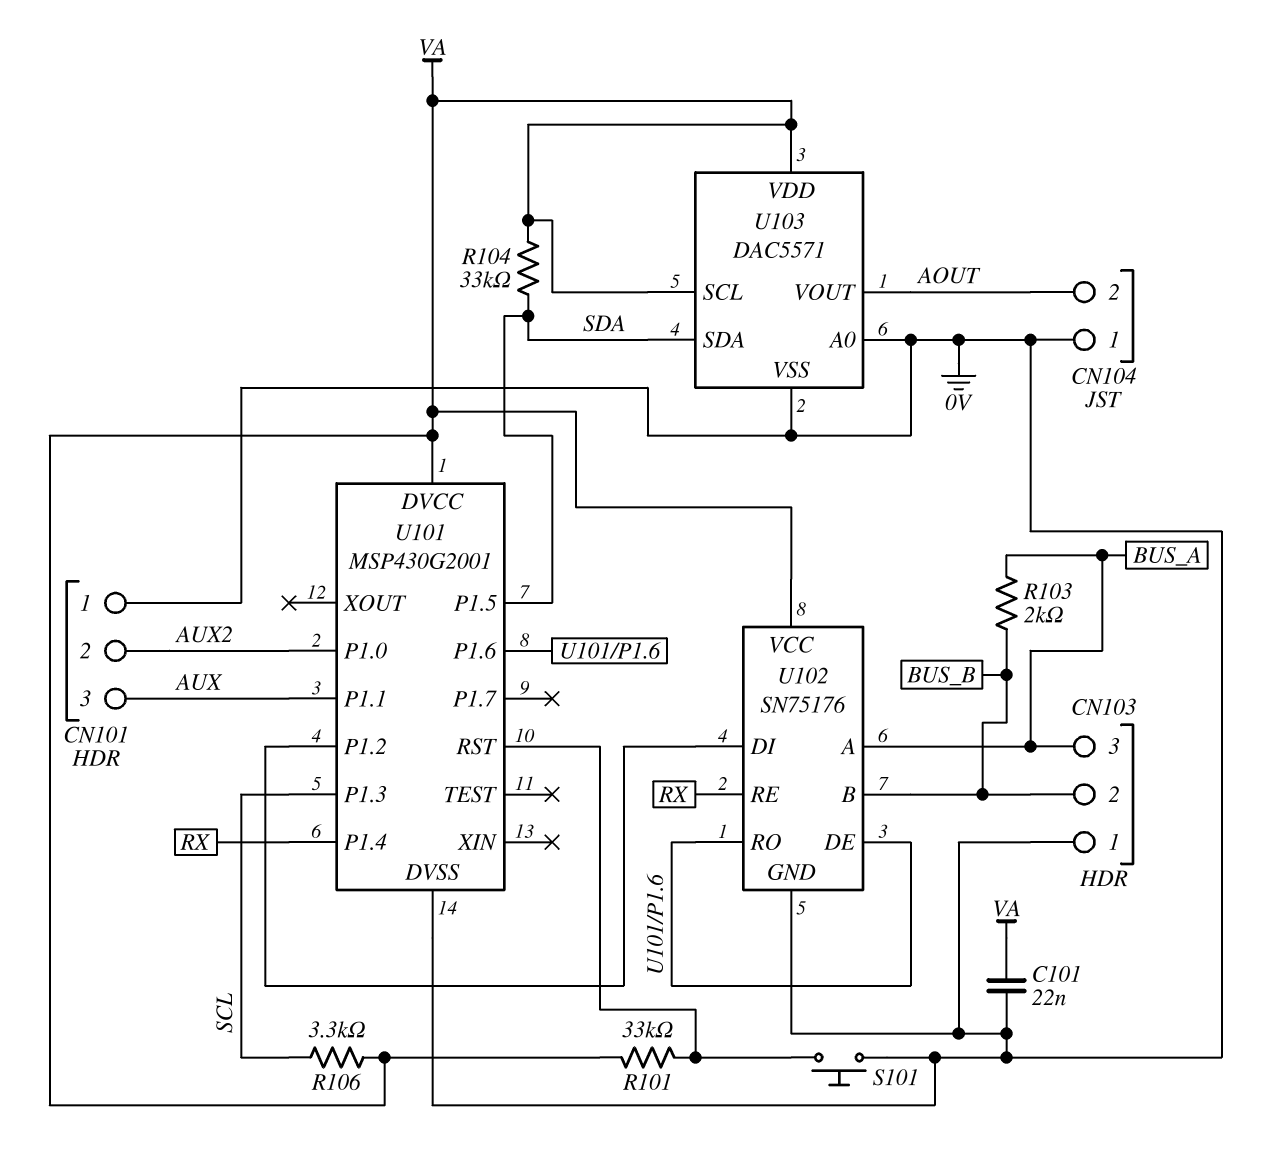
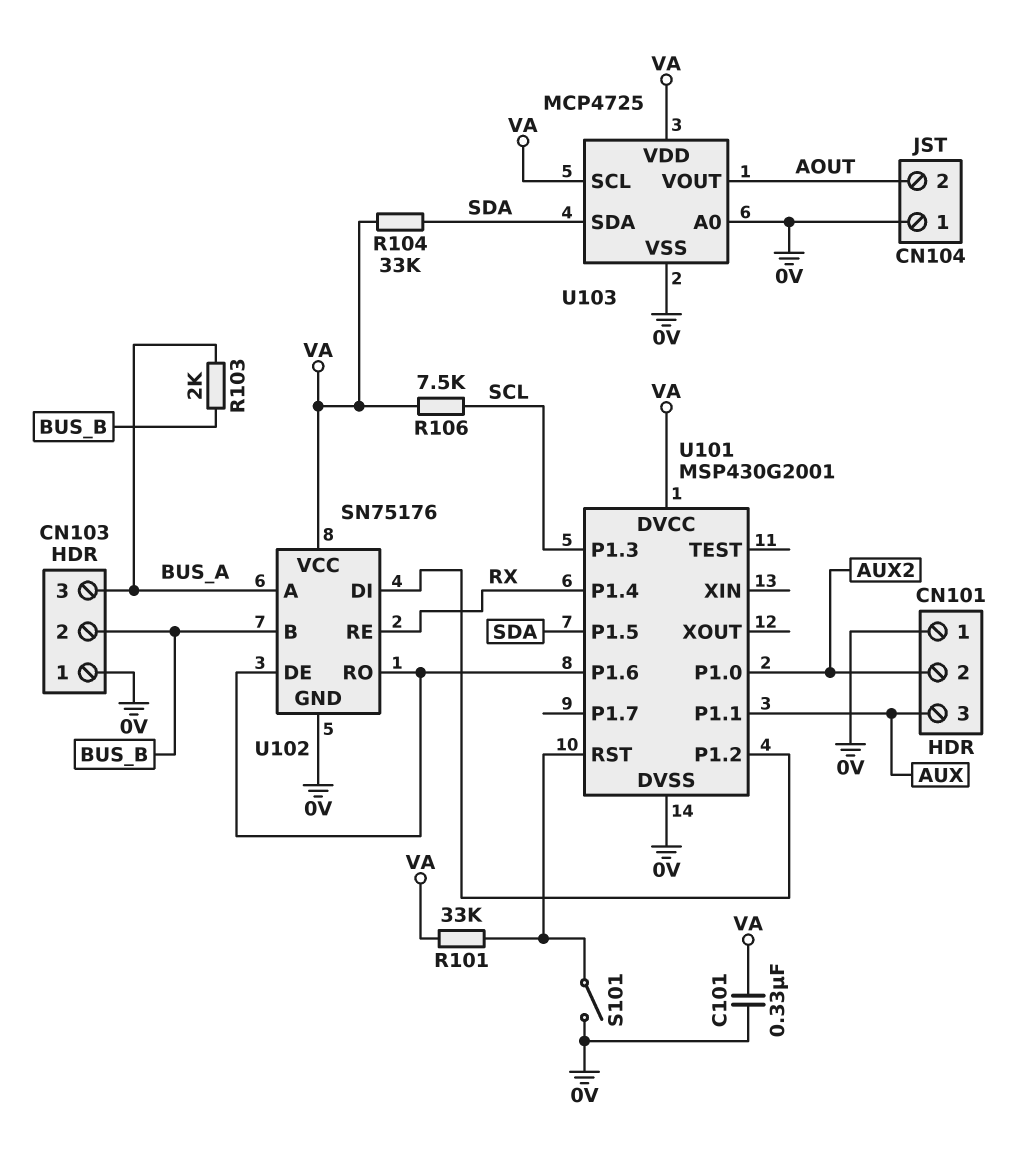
C101: 22nF (0V, VA) -> 330nF (0V, VA)
R106: 3.3k (SCL, VA) -> 7.5k (SCL, VA)
S101: button (0V, U101/RST) -> switch (0V, U101/RST)
U103: DAC5571 -> MCP4725

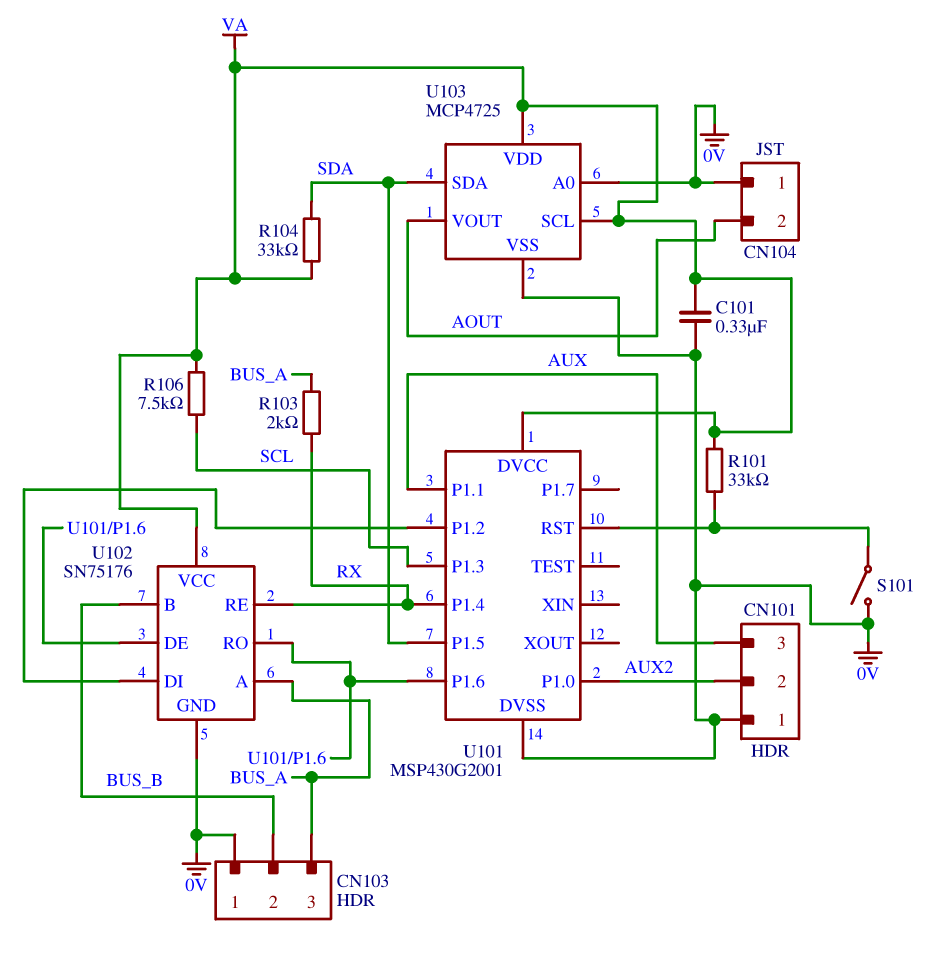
R103: 2k (BUS_A, BUS_B) -> 2k (BUS_A, RX)

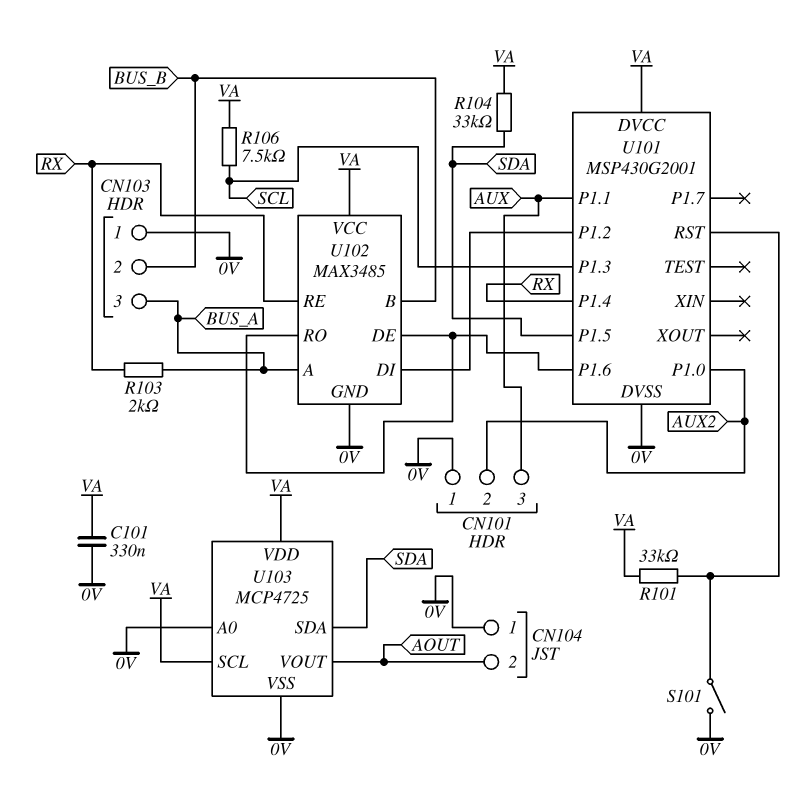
U102: SN75176 -> MAX3485

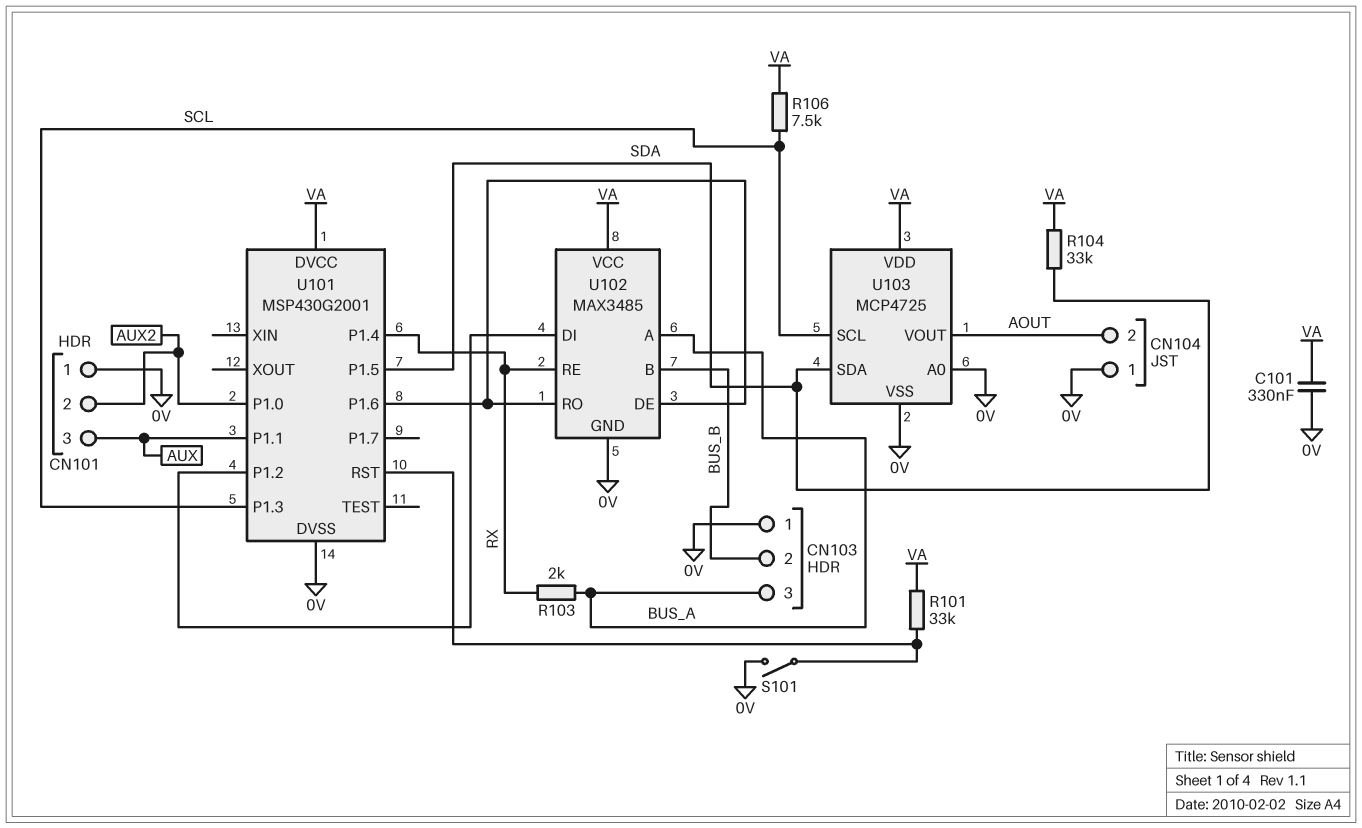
U103 pin SCL: VA -> SCL

